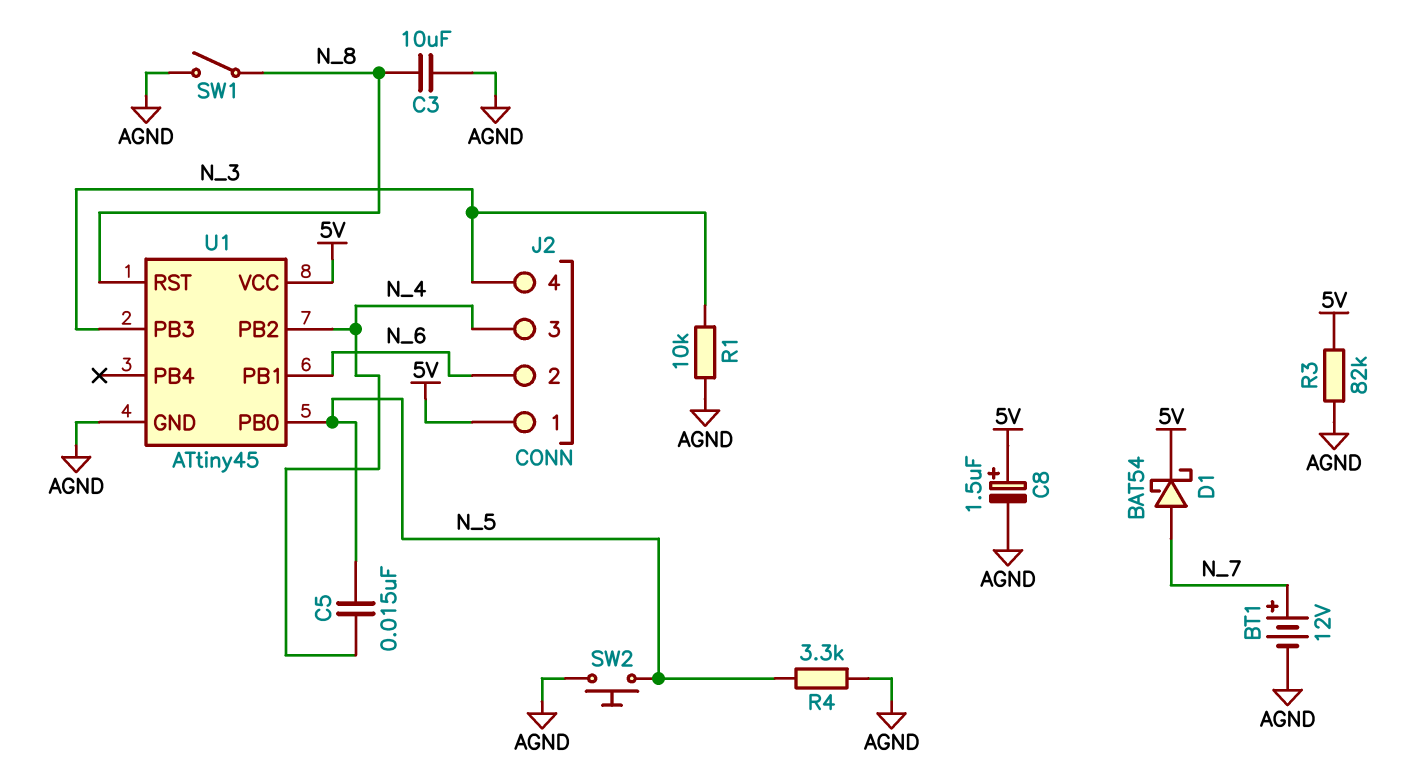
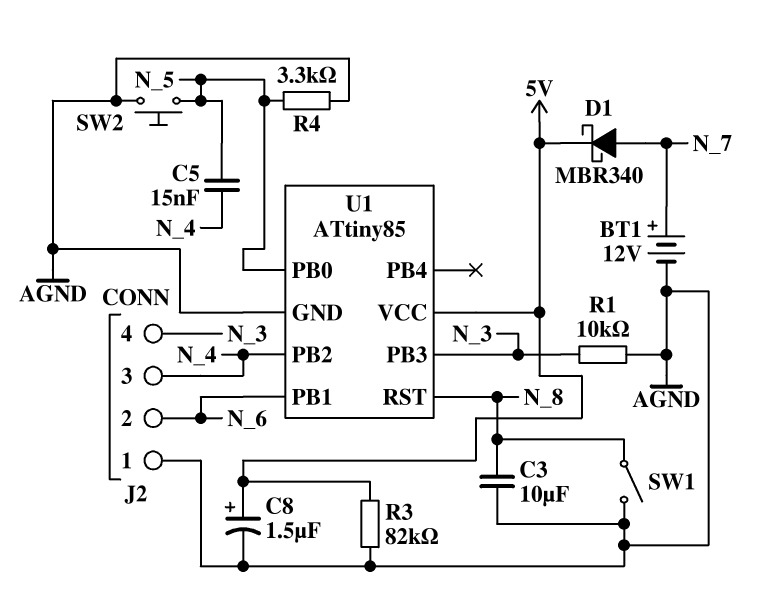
D1: schottky BAT54 (A N_7, K 5V) -> schottky MBR340 (A N_7, K 5V)
J2 pin 1: 5V -> AGND
U1: ATtiny45 -> ATtiny85

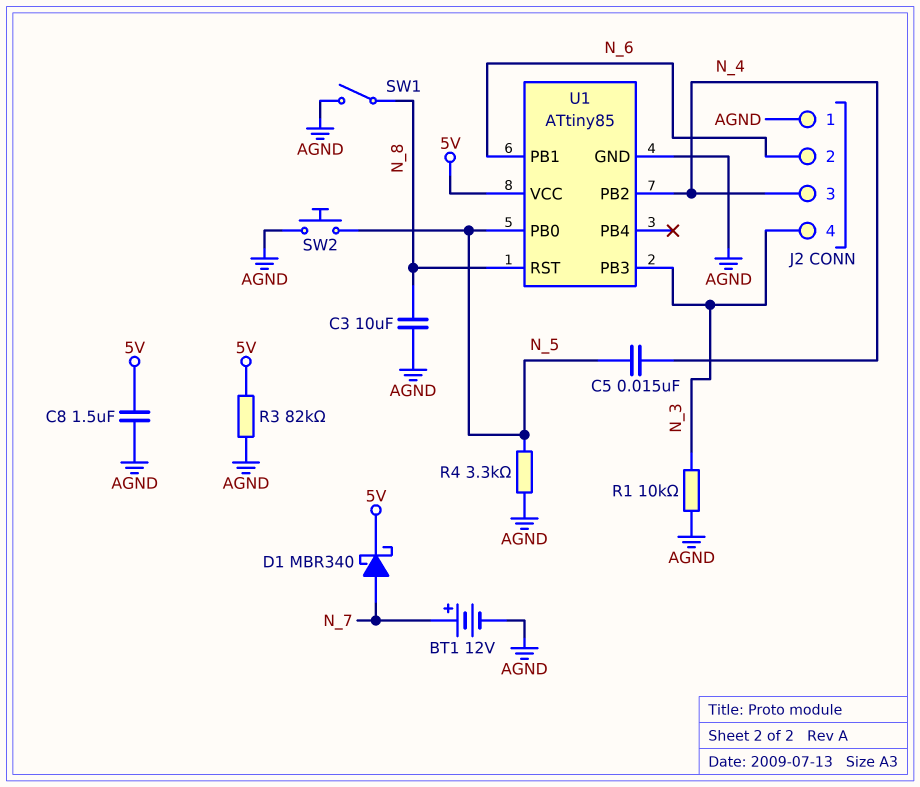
C8: 1.5uF (plus 5V, minus AGND) -> 1.5uF (5V, AGND)

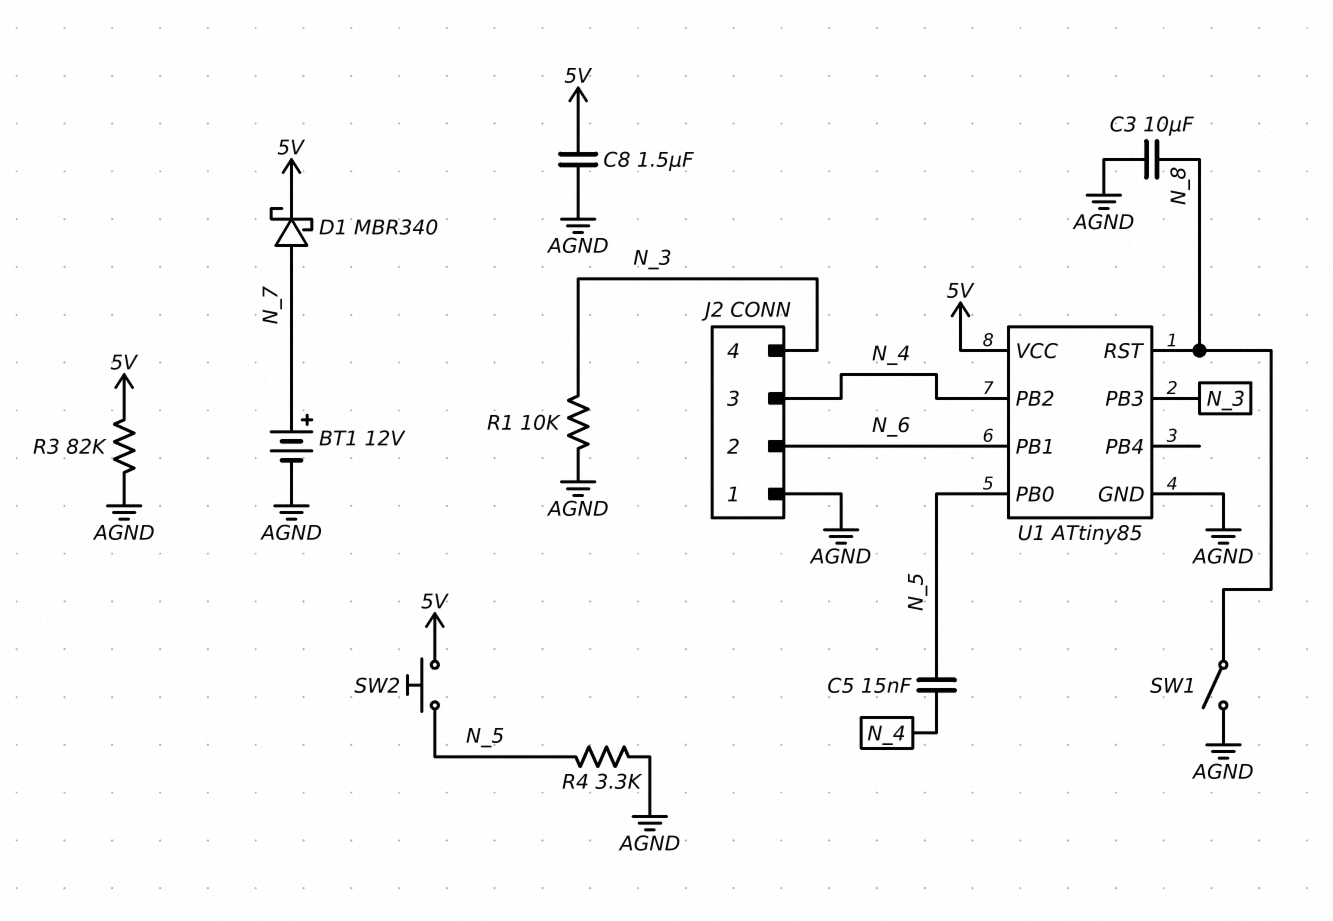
SW2: button (AGND, N_5) -> button (5V, N_5)

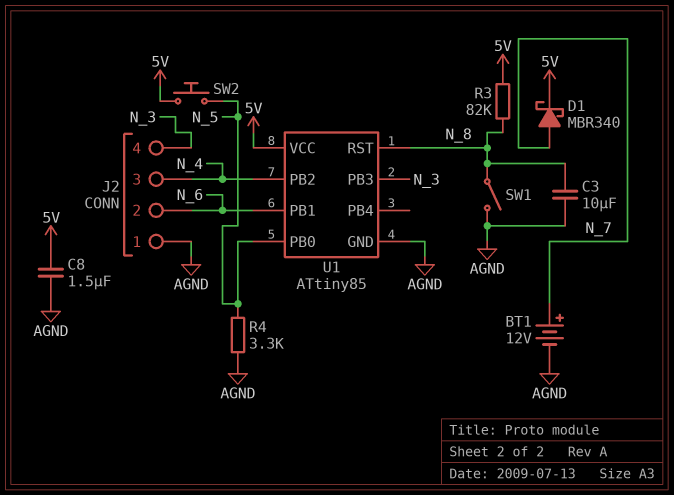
C5: 15nF (N_4, N_5) -> none
R1: 10k (AGND, N_3) -> none
R3: 82k (5V, AGND) -> 82k (5V, N_8)

